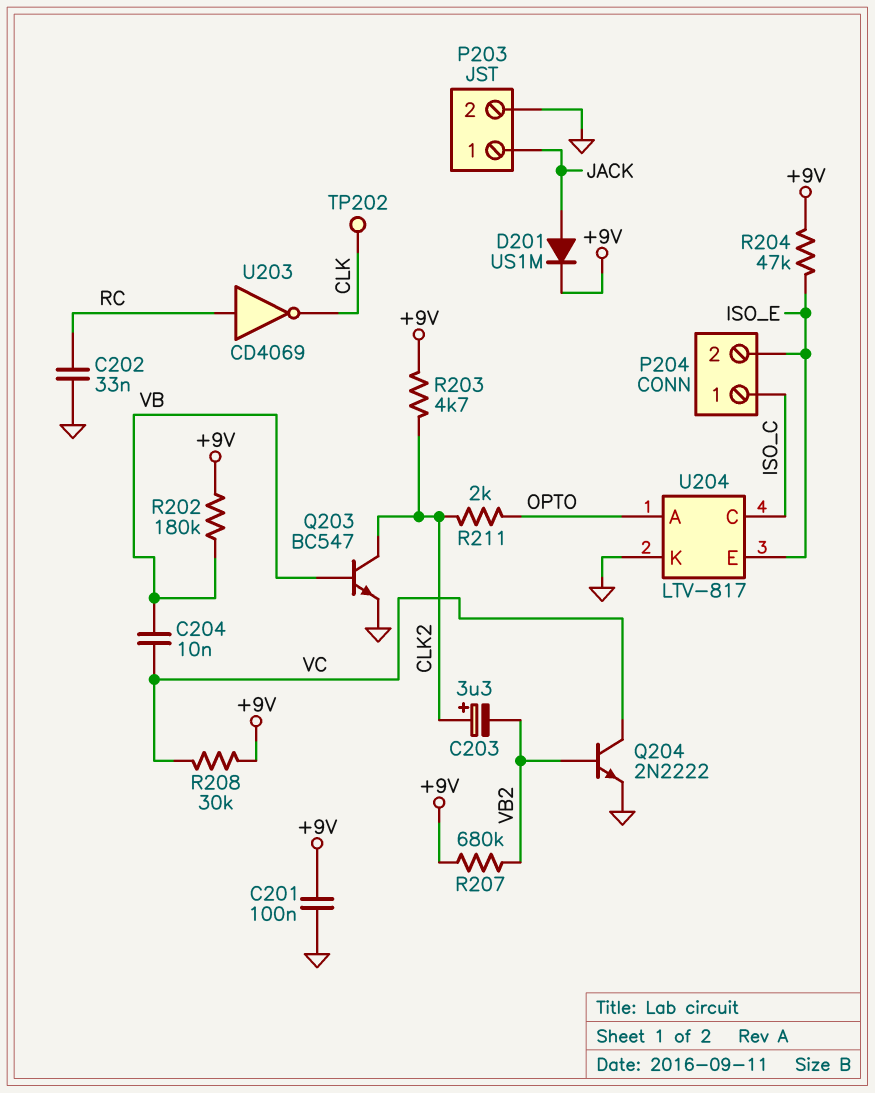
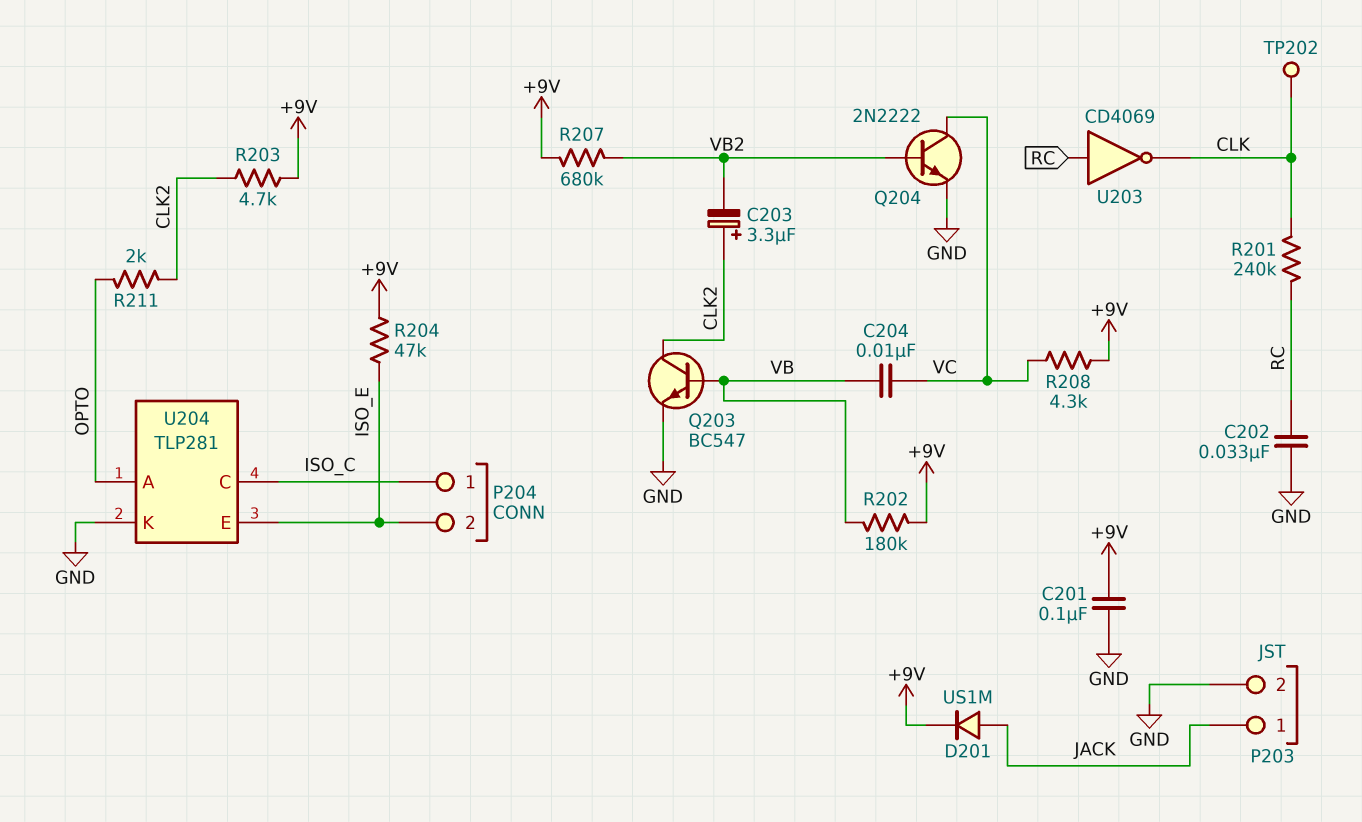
R201: none -> 240k (CLK, RC)
R208: 30k (+9V, VC) -> 4.3k (+9V, VC)
U204: LTV-817 -> TLP281

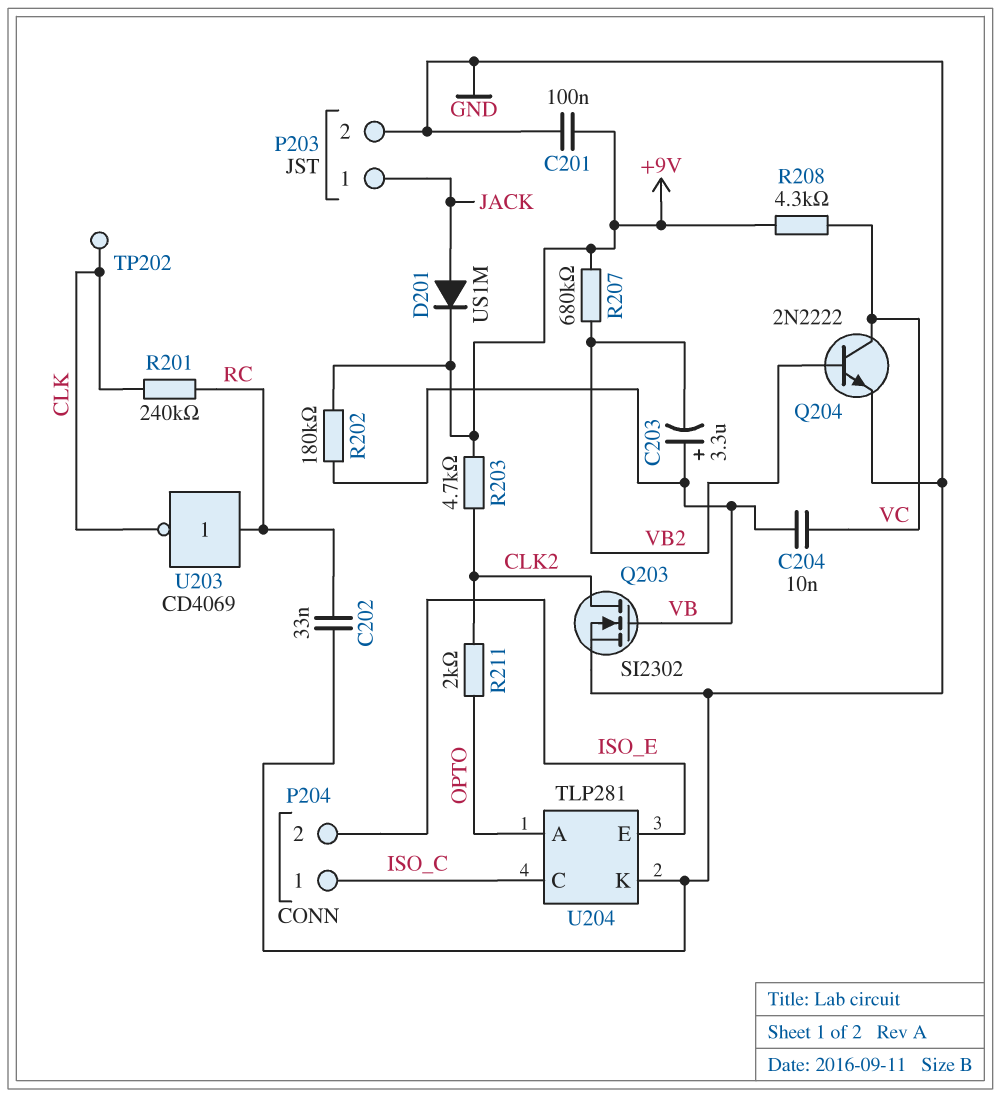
C203: 3.3uF (plus CLK2, minus VB2) -> 3.3uF (plus VB, minus VB2)
Q203: NPN BC547 (B VB, C CLK2, E GND) -> NMOS SI2302 (G VB, D CLK2, S GND)
R204: 47k (+9V, ISO_E) -> none

